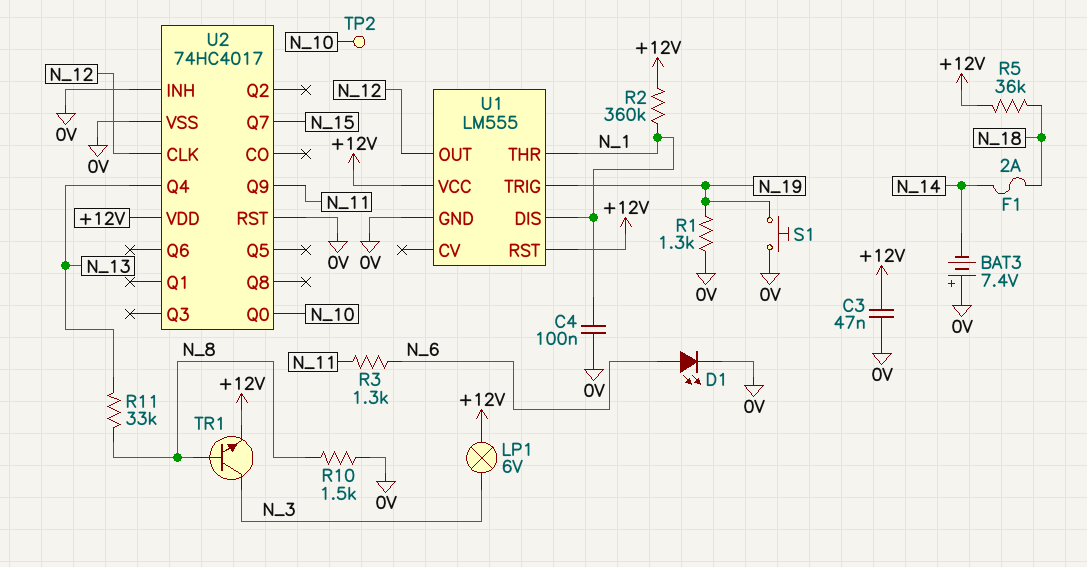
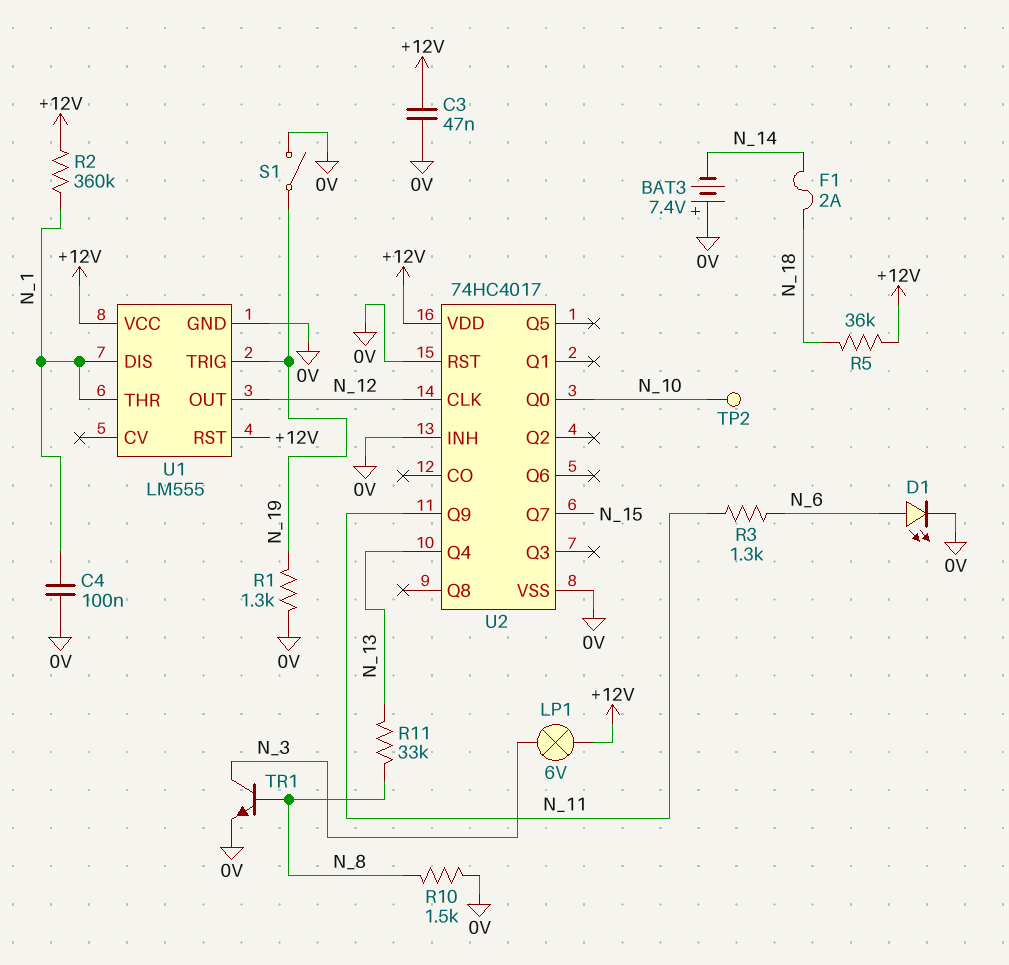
S1: button (0V, N_19) -> switch (0V, N_19)
TR1: NPN (B N_8, C N_3, E +12V) -> NPN (B N_8, C N_3, E 0V)

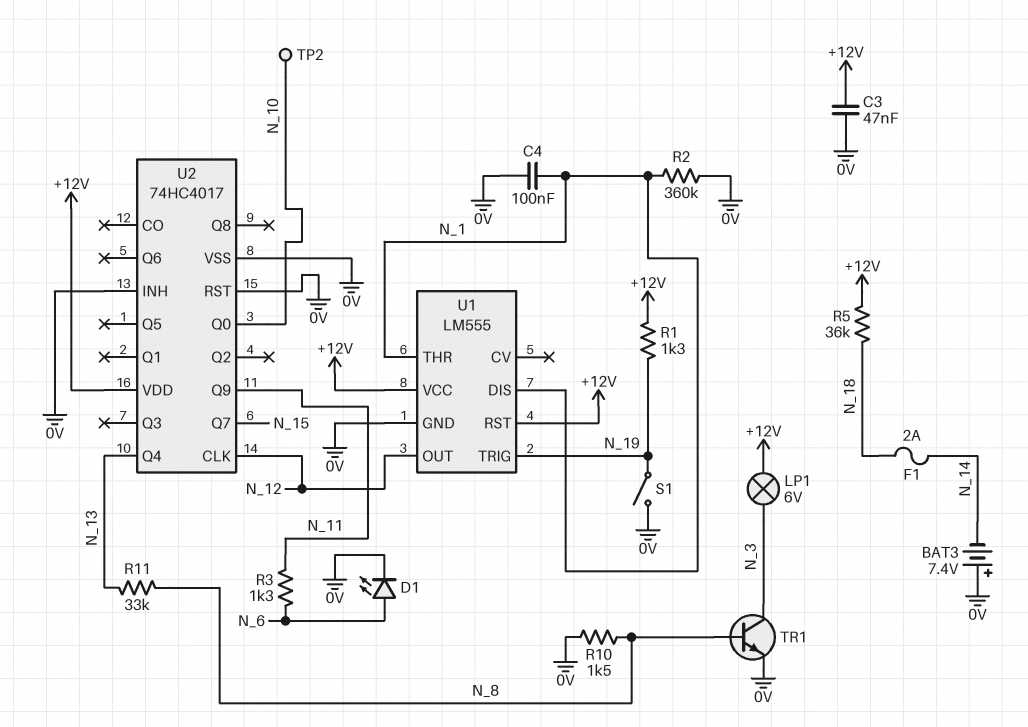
R1: 1.3k (0V, N_19) -> 1.3k (+12V, N_19)
R2: 360k (+12V, N_1) -> 360k (0V, N_1)

